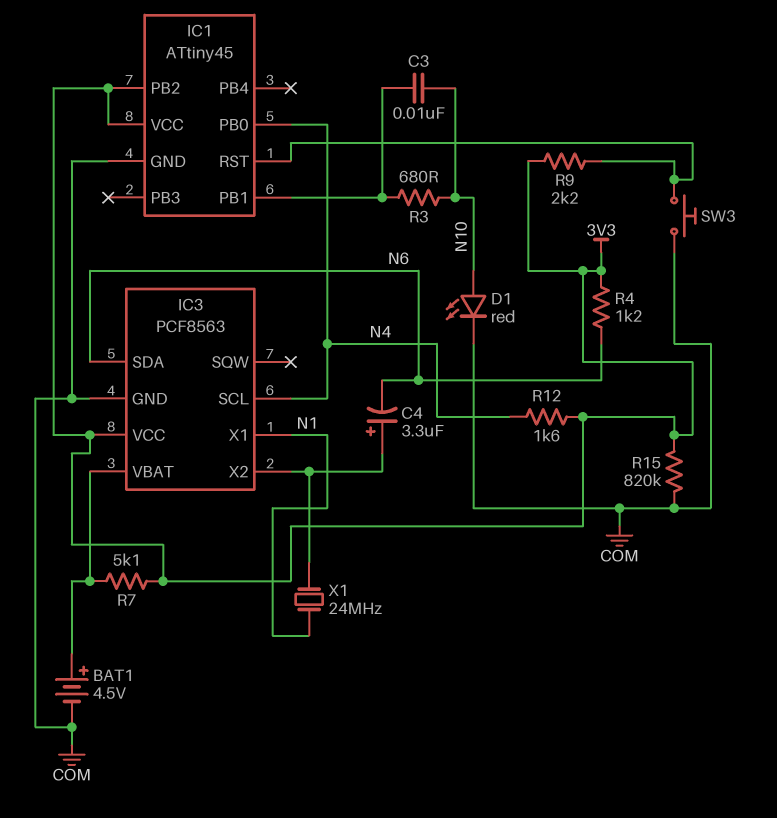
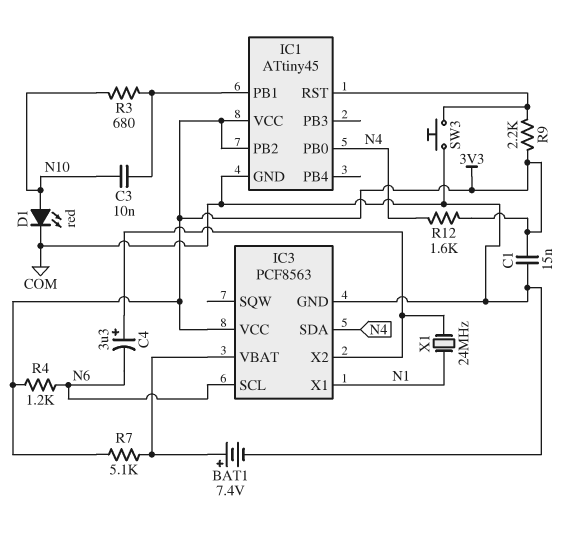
BAT1: 4.5V (plus IC3/VBAT, minus COM) -> 7.4V (plus IC3/VBAT, minus COM)
C1: none -> 15nF (3V3, COM)
IC3 pin SCL: N4 -> N6
IC3 pin SDA: N6 -> N4
R15: 820k (3V3, COM) -> none

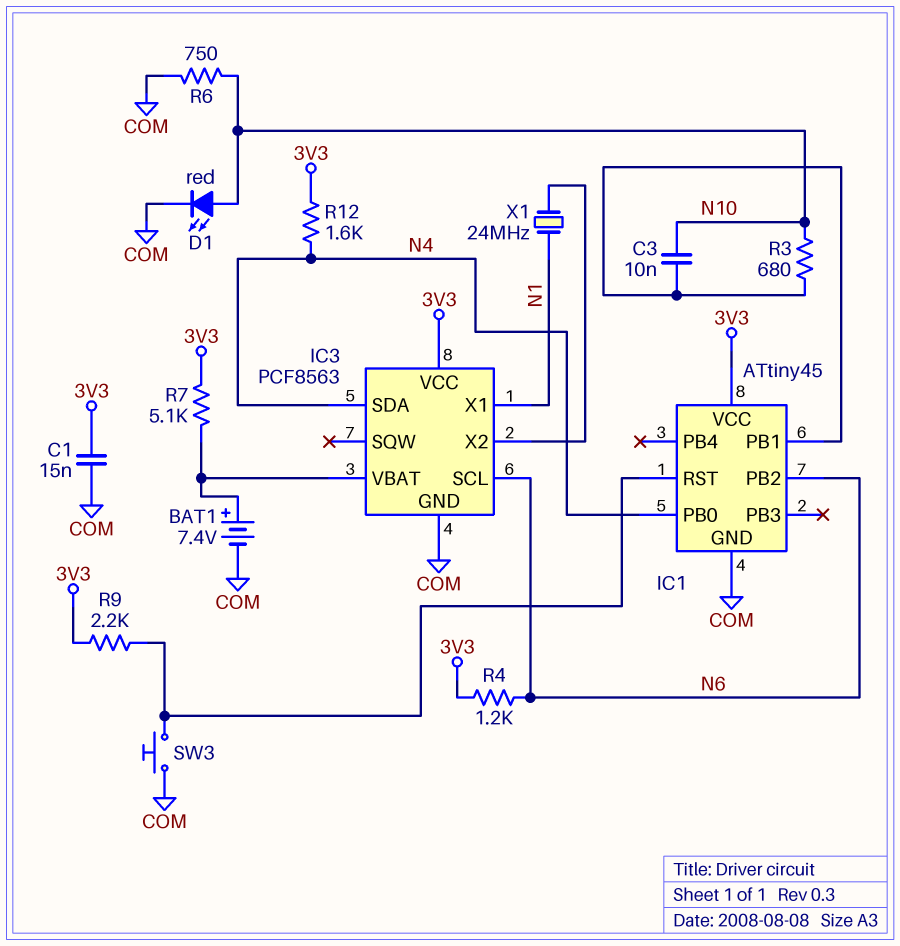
C4: 3.3uF (plus IC3/X2, minus N6) -> none
IC1 pin PB2: 3V3 -> N6
R6: none -> 750 (COM, N10)

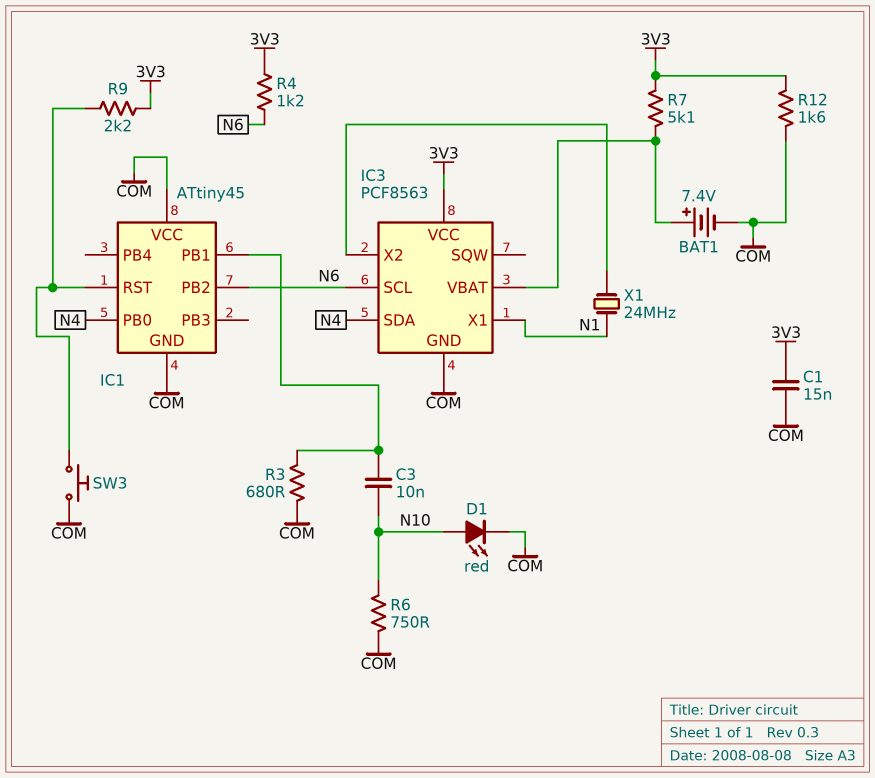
IC1 pin VCC: 3V3 -> COM
R3: 680 (IC1/PB1, N10) -> 680 (COM, IC1/PB1)
R12: 1.6k (3V3, N4) -> 1.6k (3V3, COM)

